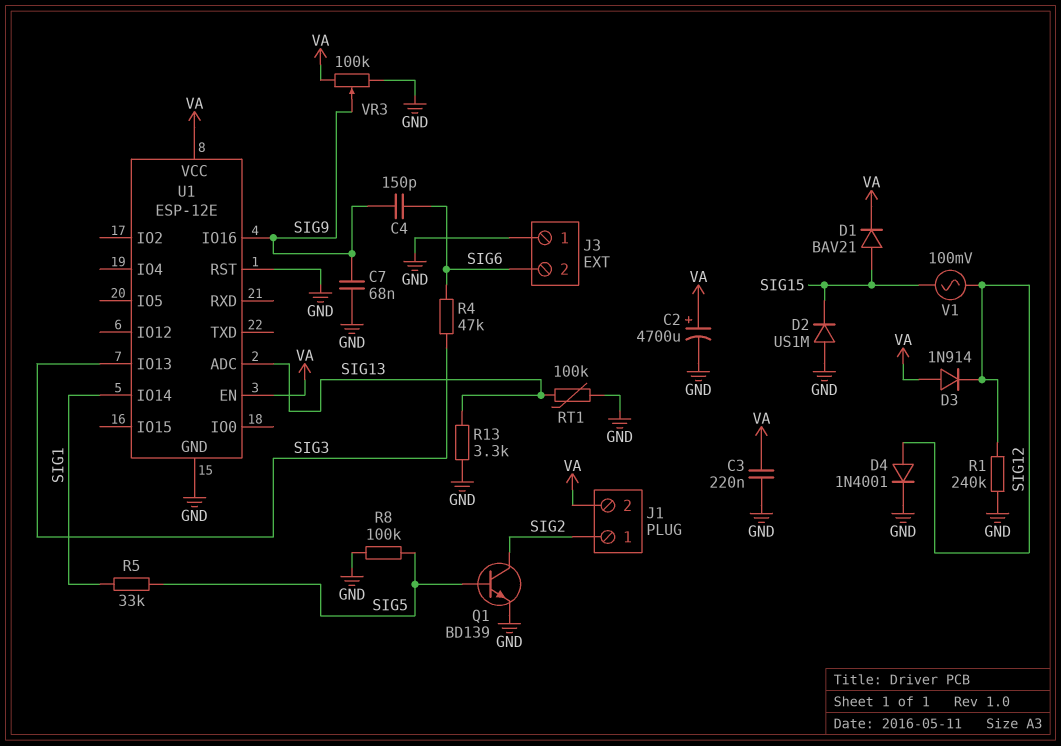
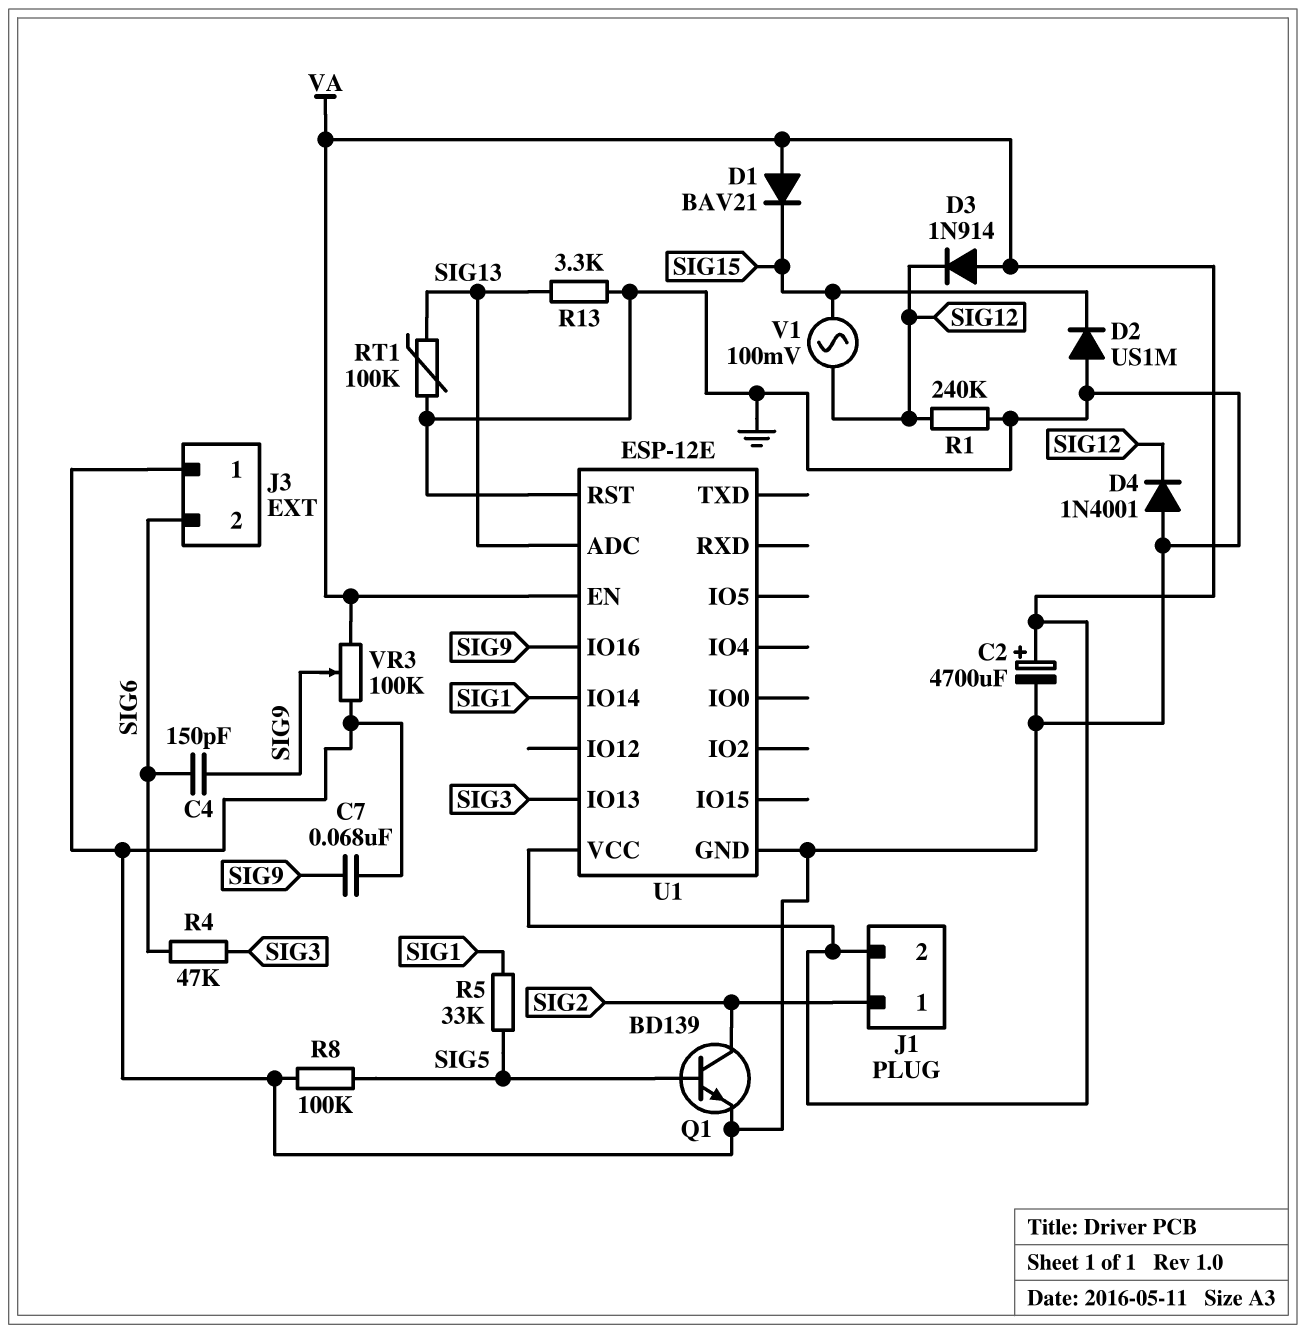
C3: 220nF (GND, VA) -> none
D1: diode BAV21 (A SIG15, K VA) -> diode BAV21 (A VA, K SIG15)
D4: diode 1N4001 (A SIG12, K GND) -> diode 1N4001 (A GND, K SIG12)

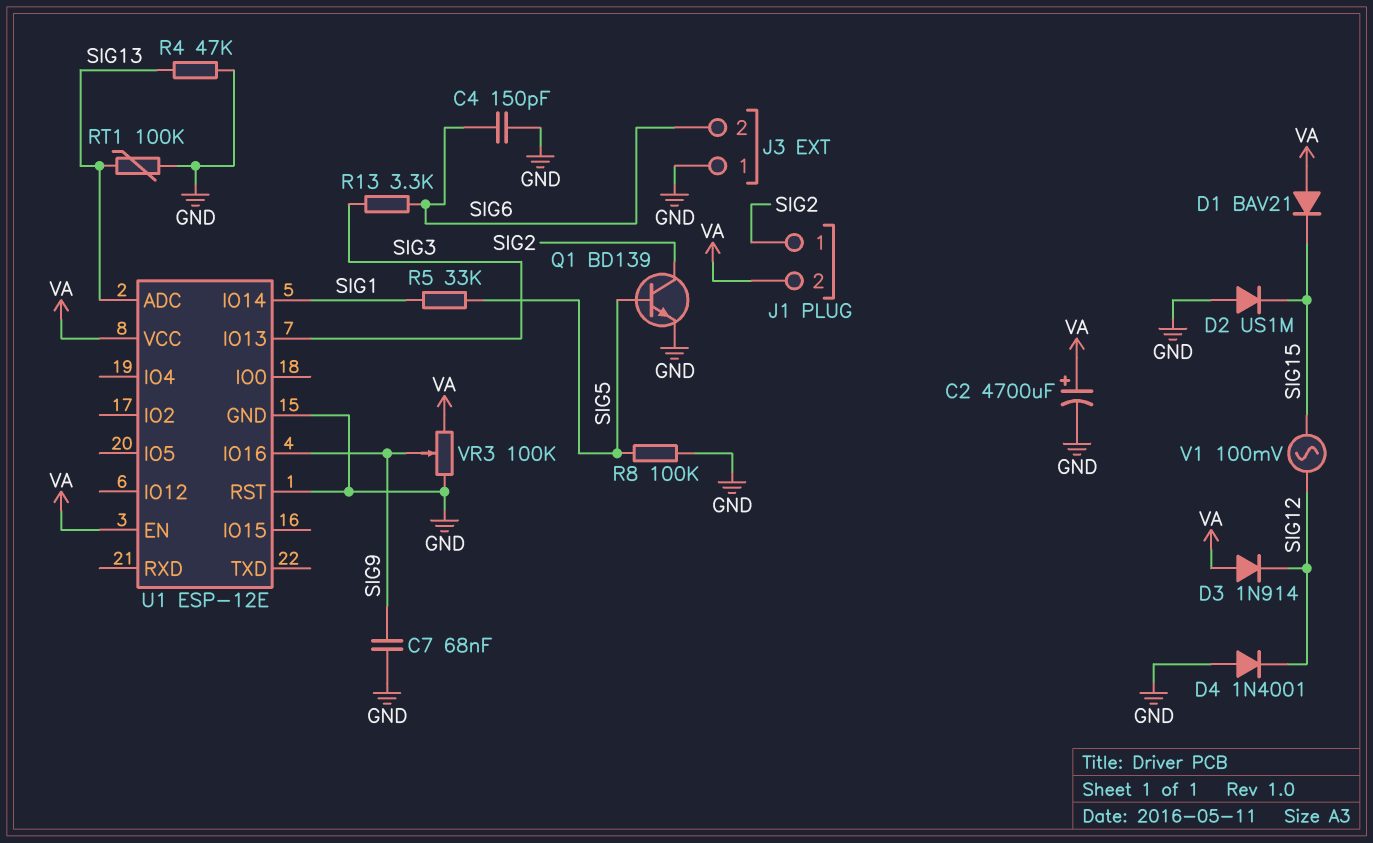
C4: 150pF (SIG6, SIG9) -> 150pF (GND, SIG6)
R1: 240k (GND, SIG12) -> none
R4: 47k (SIG3, SIG6) -> 47k (GND, SIG13)
R13: 3.3k (GND, SIG13) -> 3.3k (SIG3, SIG6)

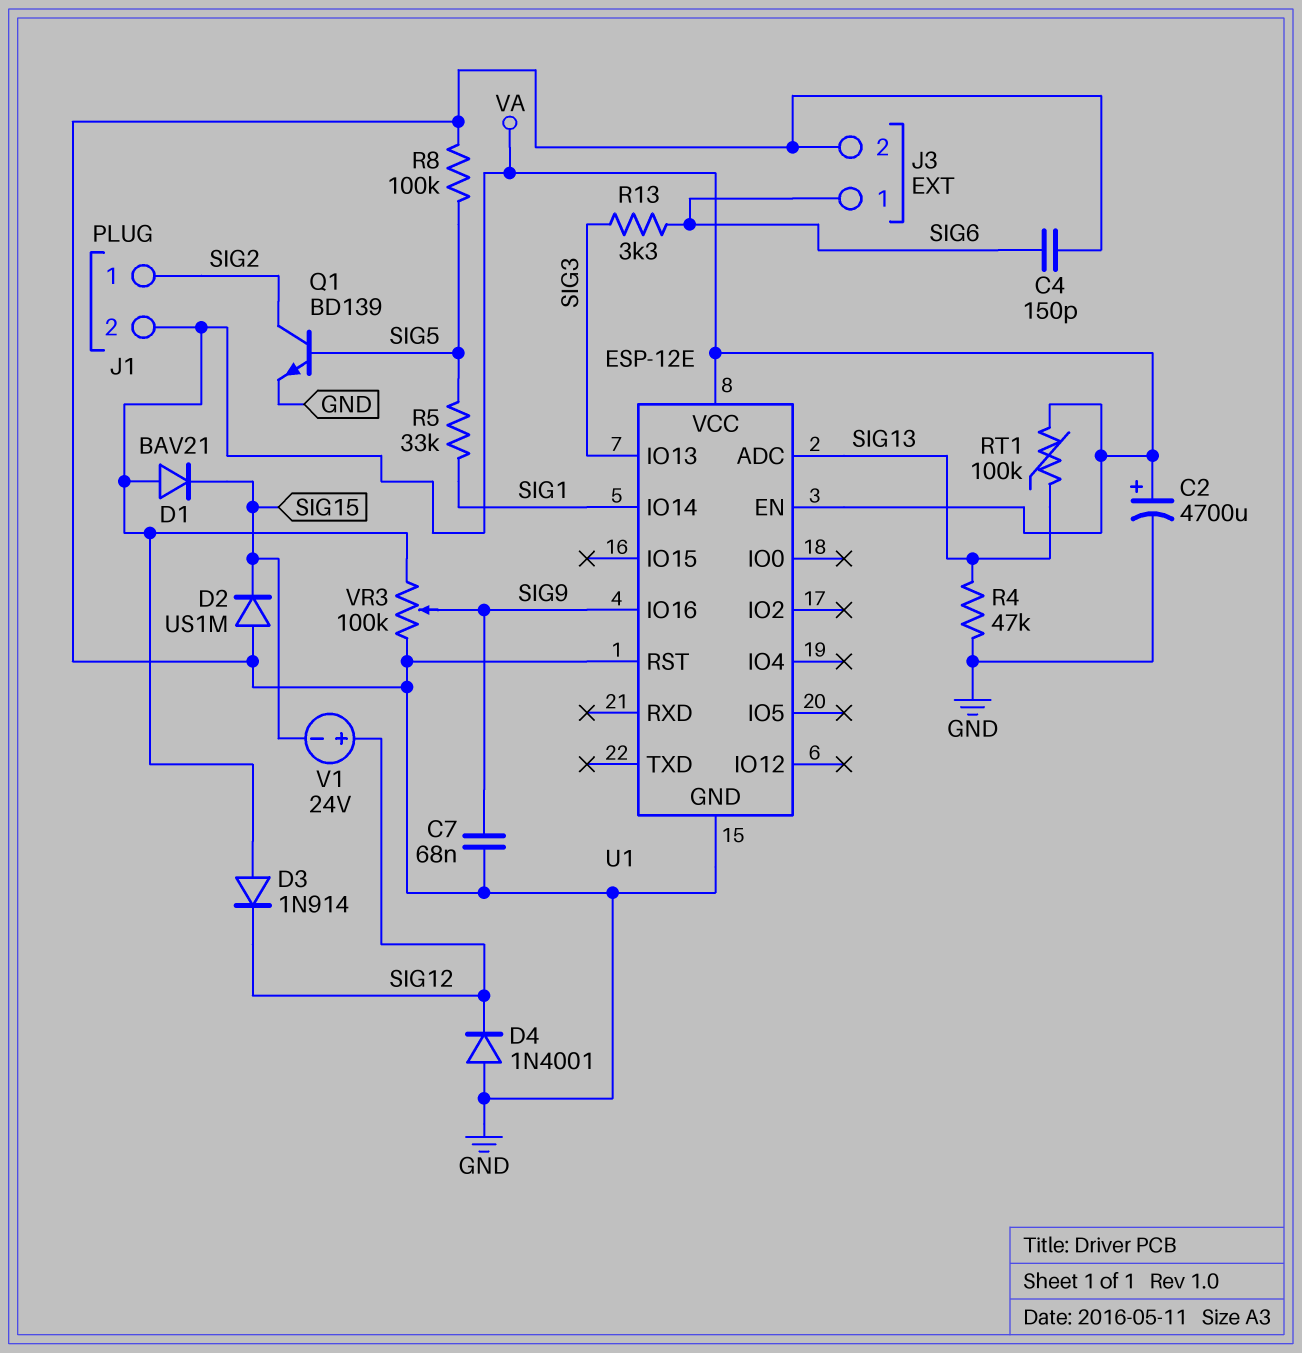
J3 pin 1: GND -> SIG6
J3 pin 2: SIG6 -> GND
RT1: 100k (GND, SIG13) -> 100k (SIG13, VA)
V1: AC 100mV (SIG12, SIG15) -> 24V (plus SIG12, minus SIG15)

